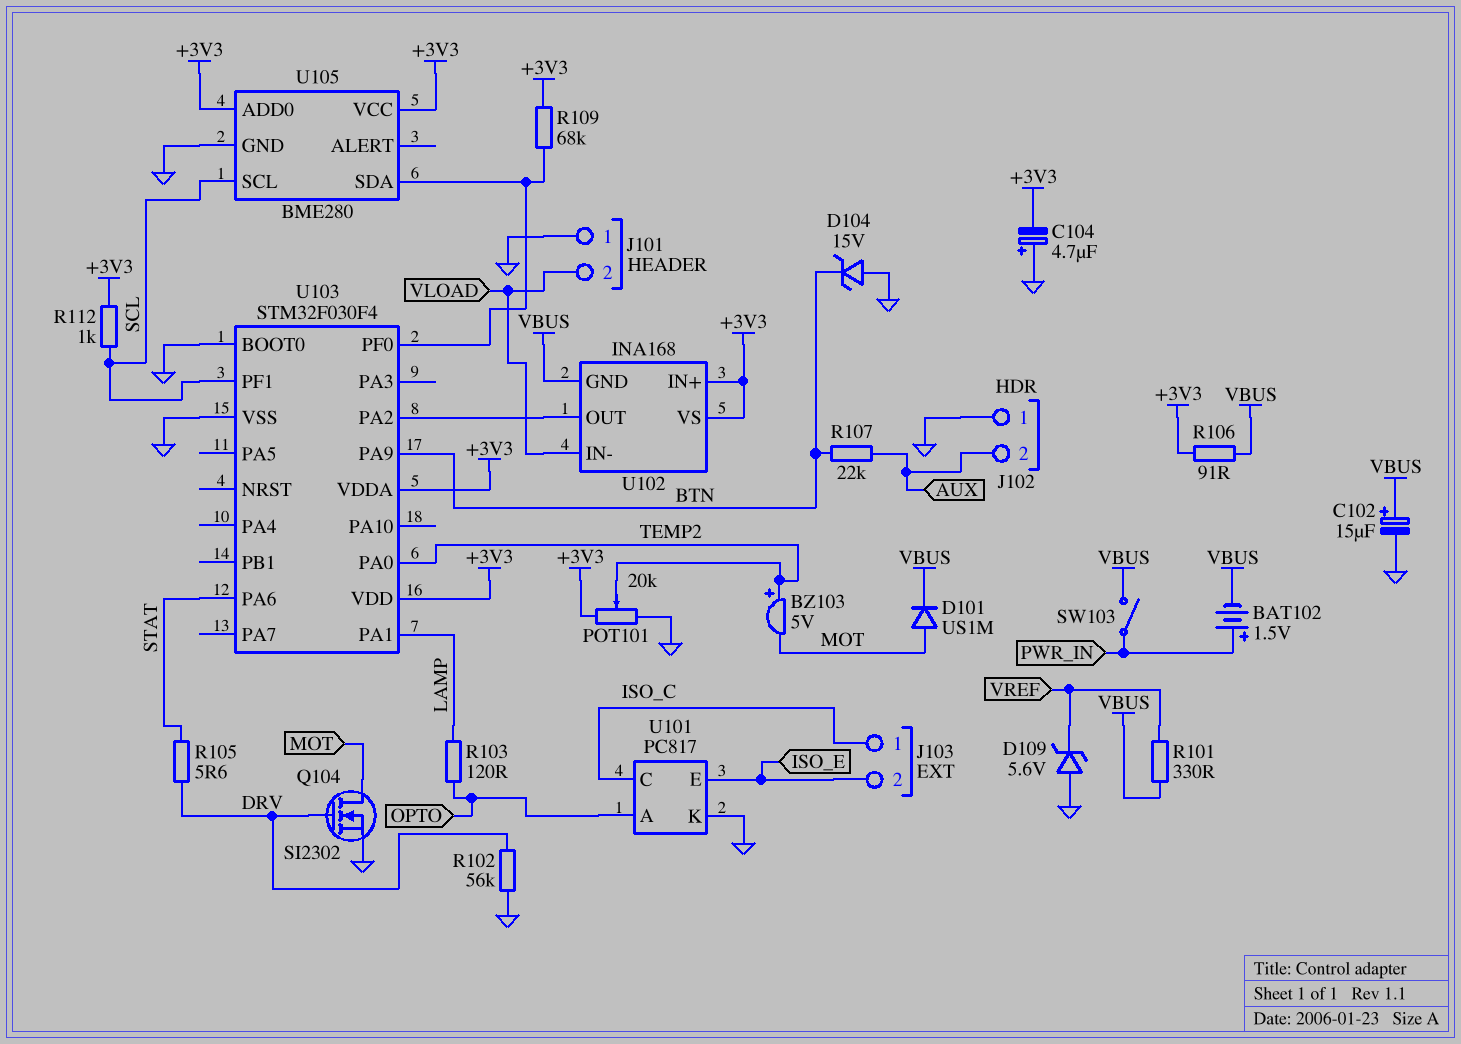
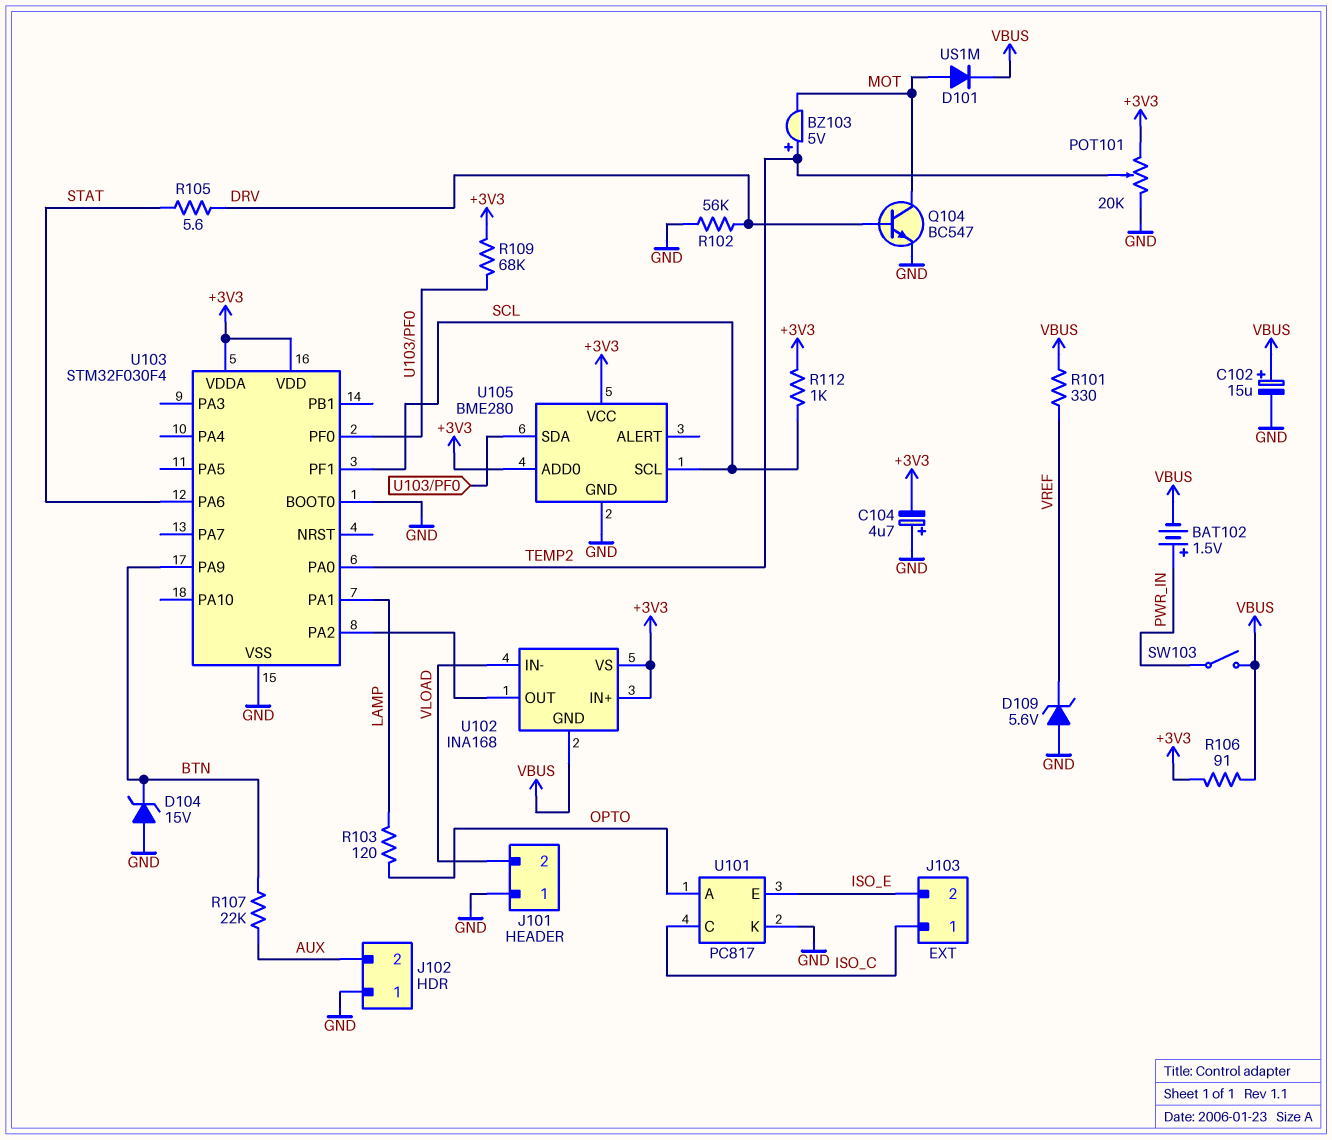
Q104: NMOS SI2302 (G DRV, D MOT, S GND) -> NPN BC547 (B DRV, C MOT, E GND)

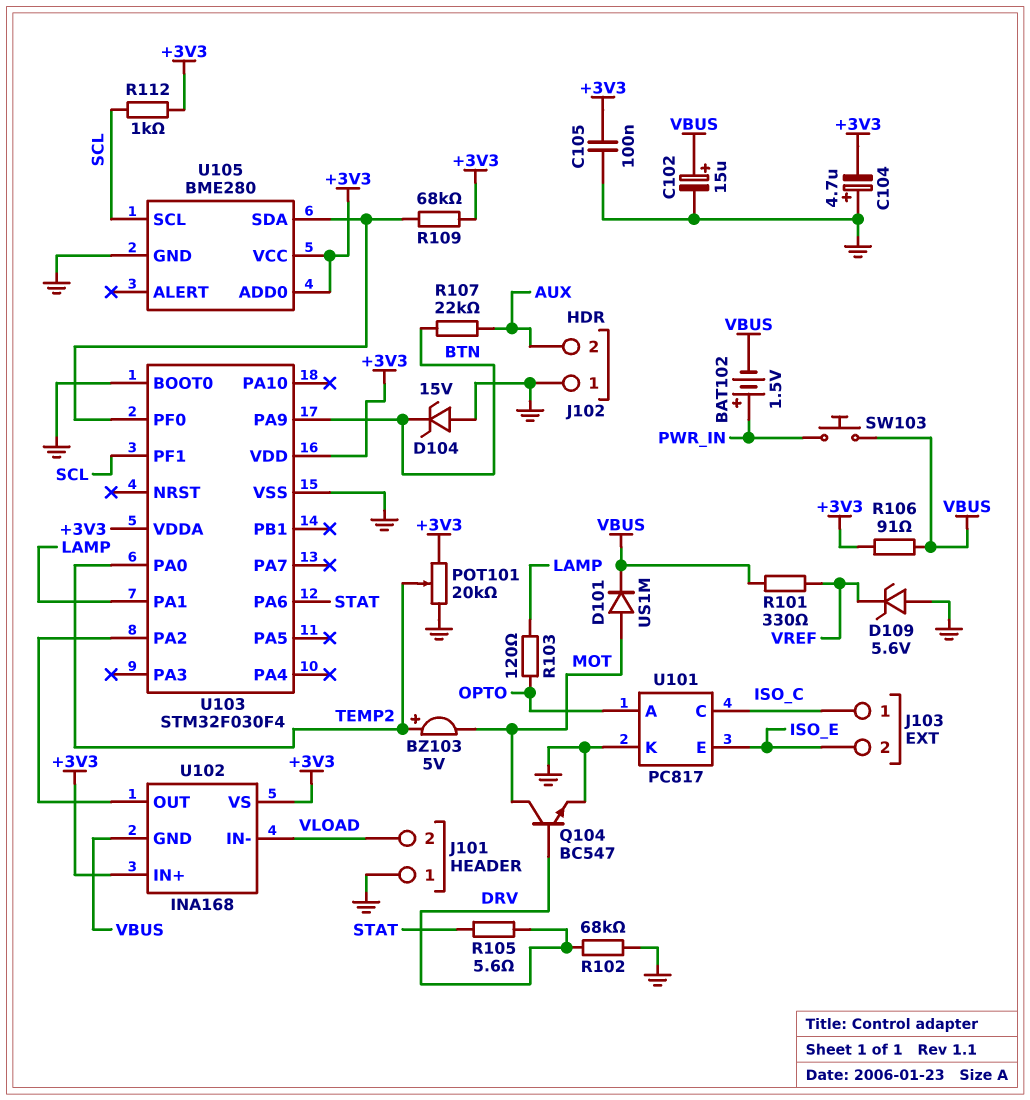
C105: none -> 100nF (+3V3, GND)
R102: 56k (DRV, GND) -> 68k (DRV, GND)
SW103: switch (PWR_IN, VBUS) -> button (PWR_IN, VBUS)

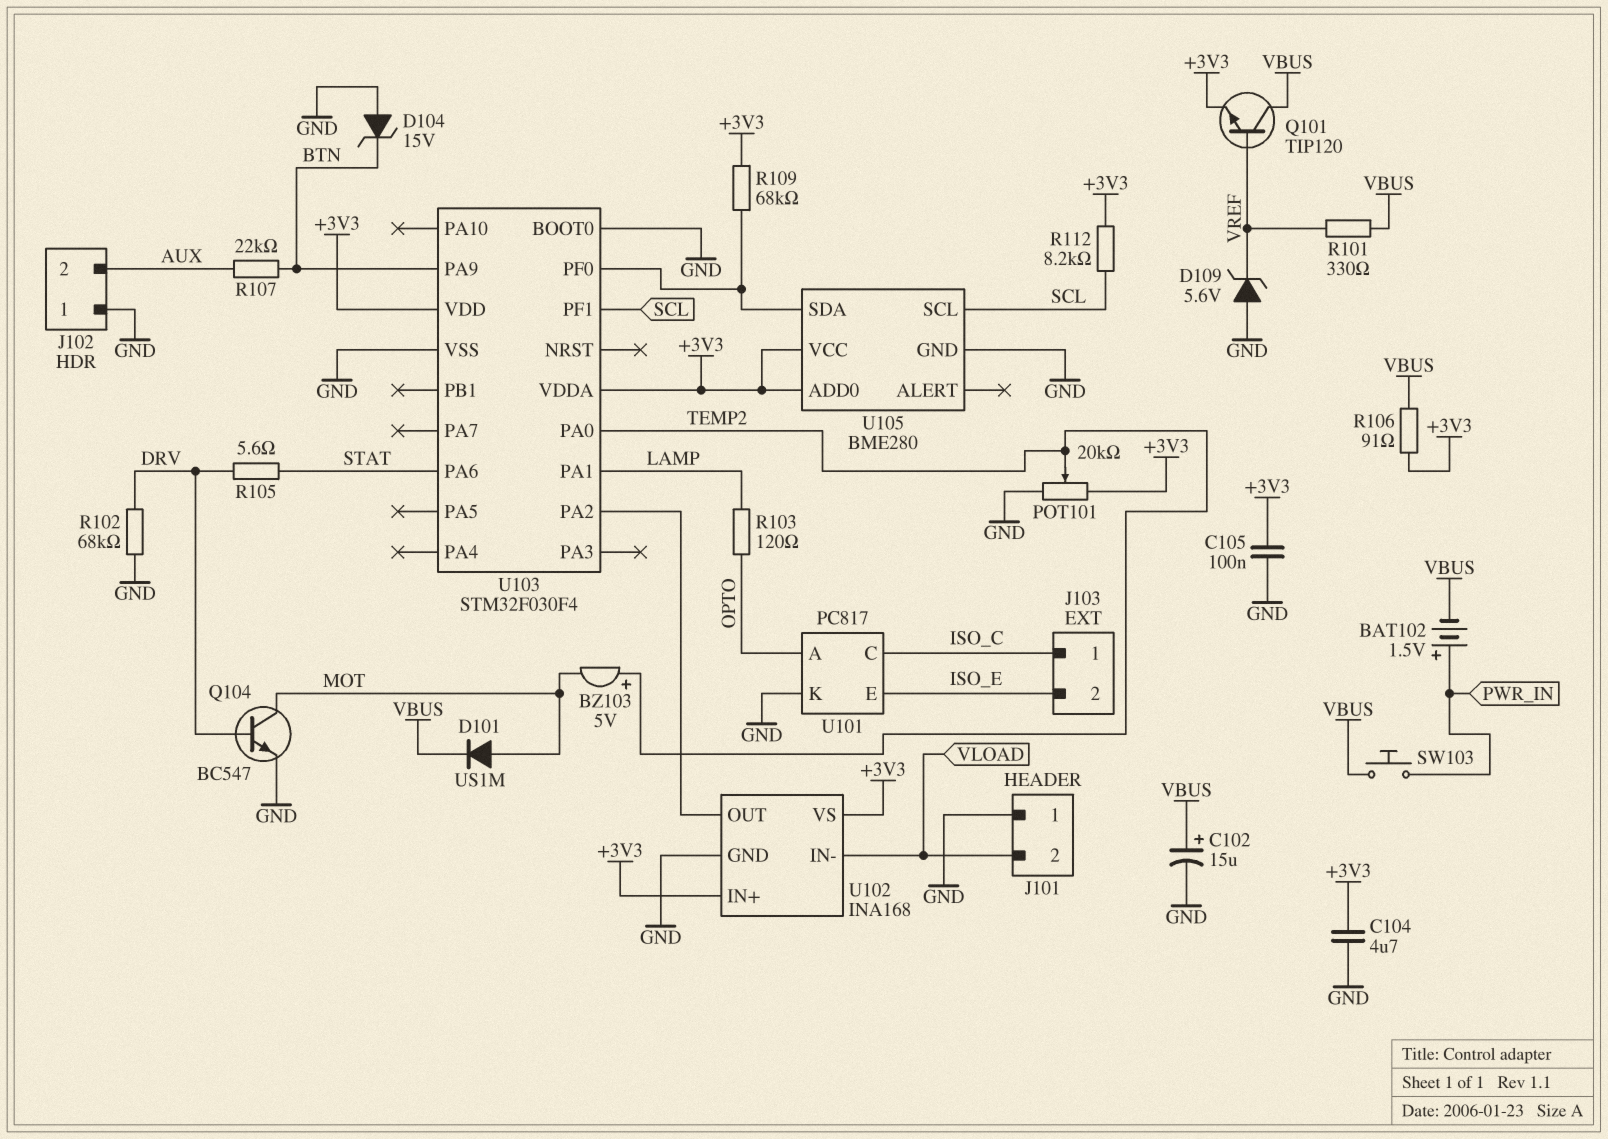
C104: 4.7uF (plus GND, minus +3V3) -> 4.7uF (+3V3, GND)
Q101: none -> NPN TIP120 (B VREF, C VBUS, E +3V3)
R112: 1k (+3V3, SCL) -> 8.2k (+3V3, SCL)
U102 pin GND: VBUS -> GND

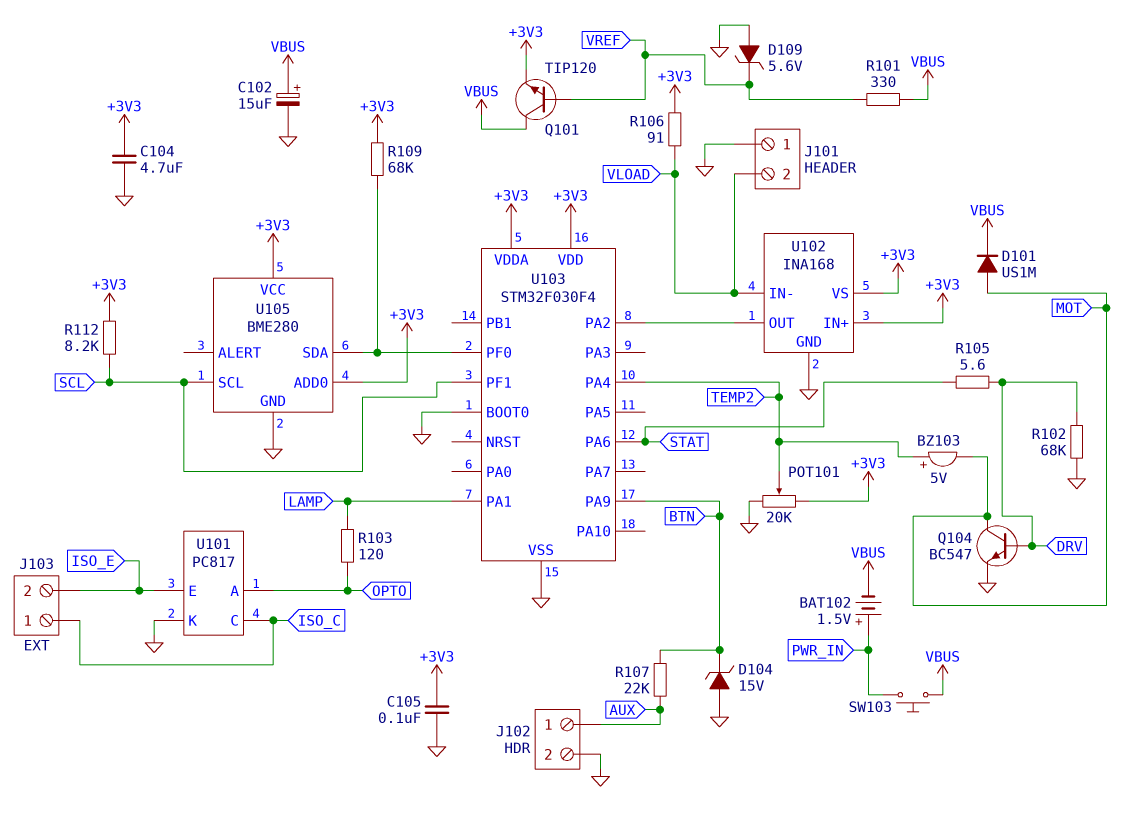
J102 pin 1: GND -> AUX
J102 pin 2: AUX -> GND
R106: 91 (+3V3, VBUS) -> 91 (+3V3, VLOAD)
U103 pin PA0: TEMP2 -> none
U103 pin PA4: none -> TEMP2

